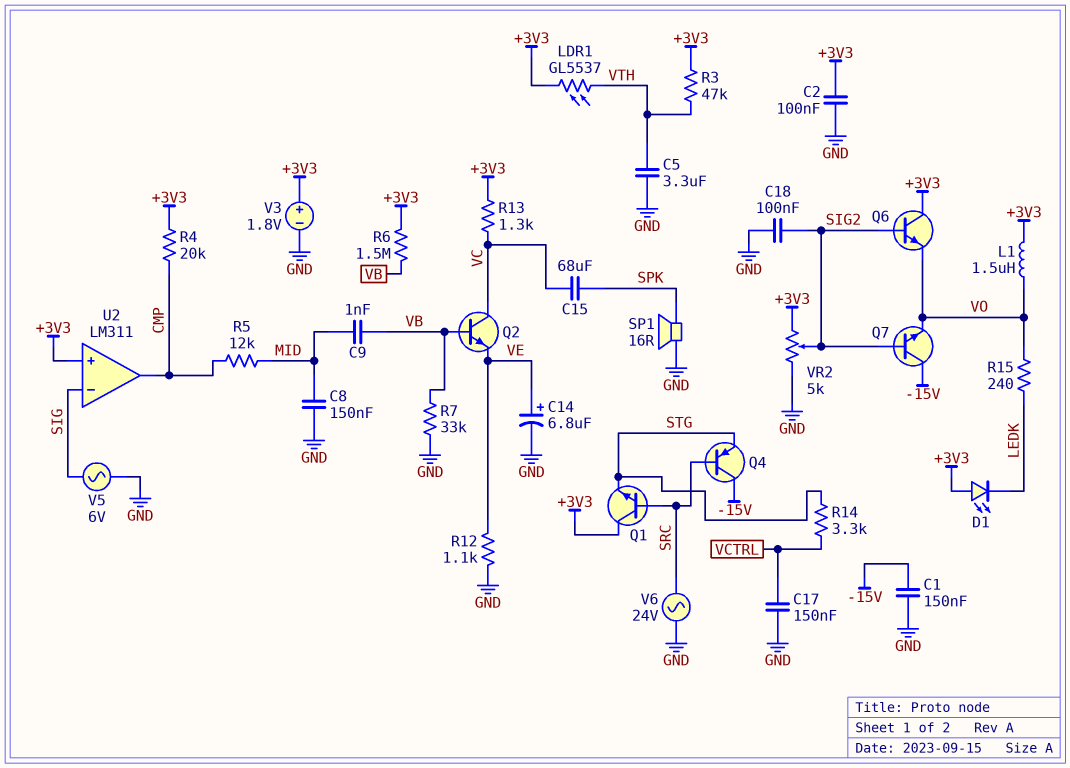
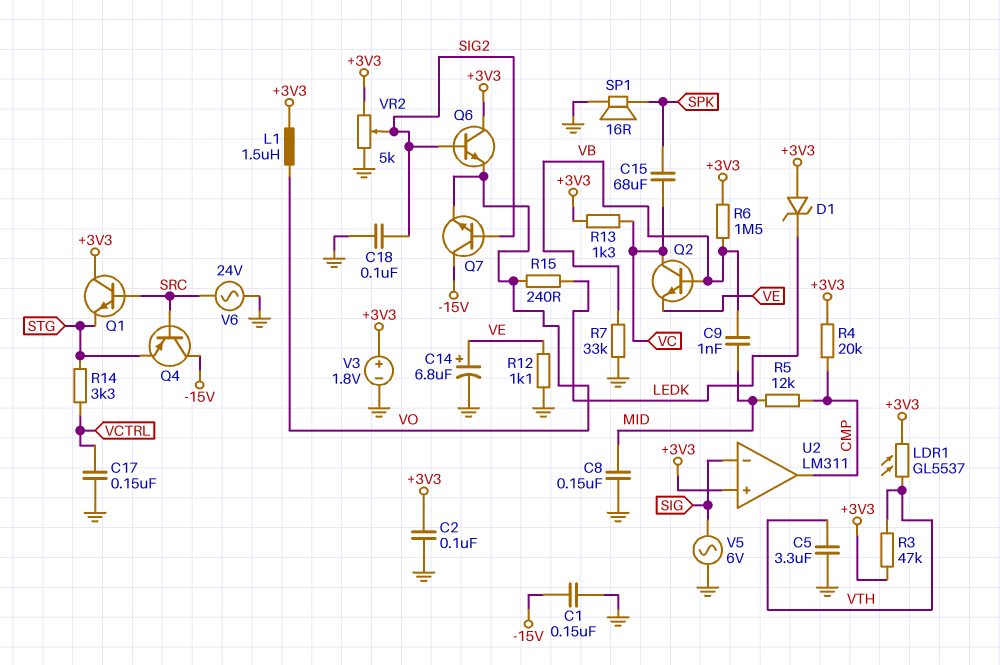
D1: LED (A +3V3, K LEDK) -> zener (A +3V3, K LEDK)

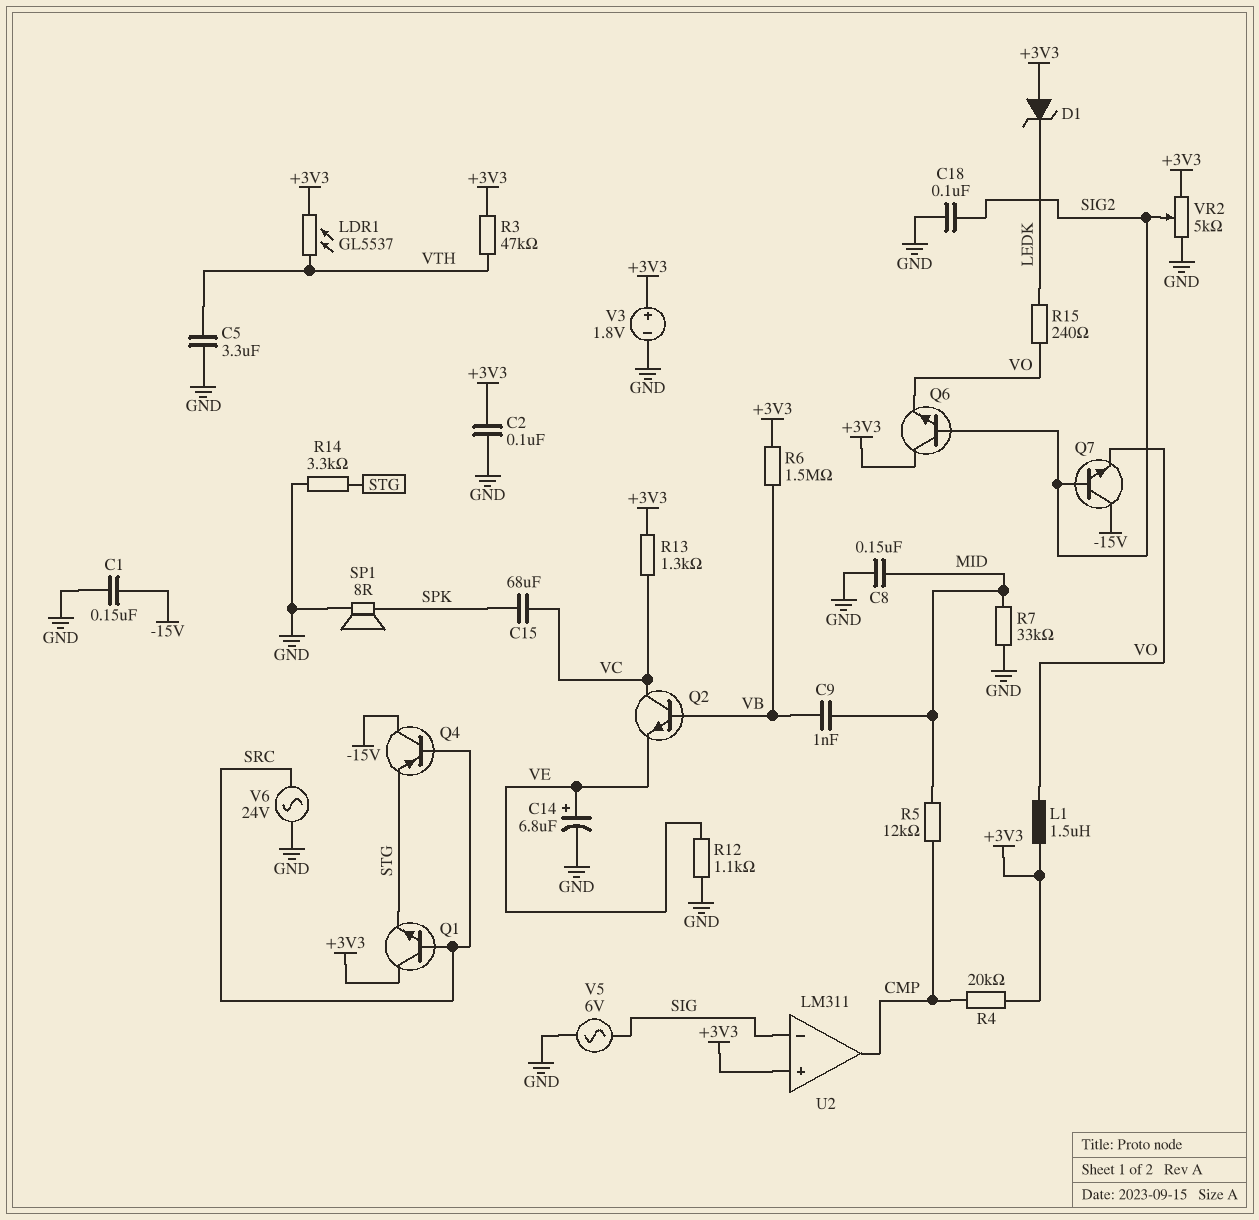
C17: 150nF (GND, VCTRL) -> none
R7: 33k (GND, VB) -> 33k (GND, MID)
R14: 3.3k (STG, VCTRL) -> 3.3k (GND, STG)
SP1: speaker 16R (GND, SPK) -> speaker 8R (GND, SPK)

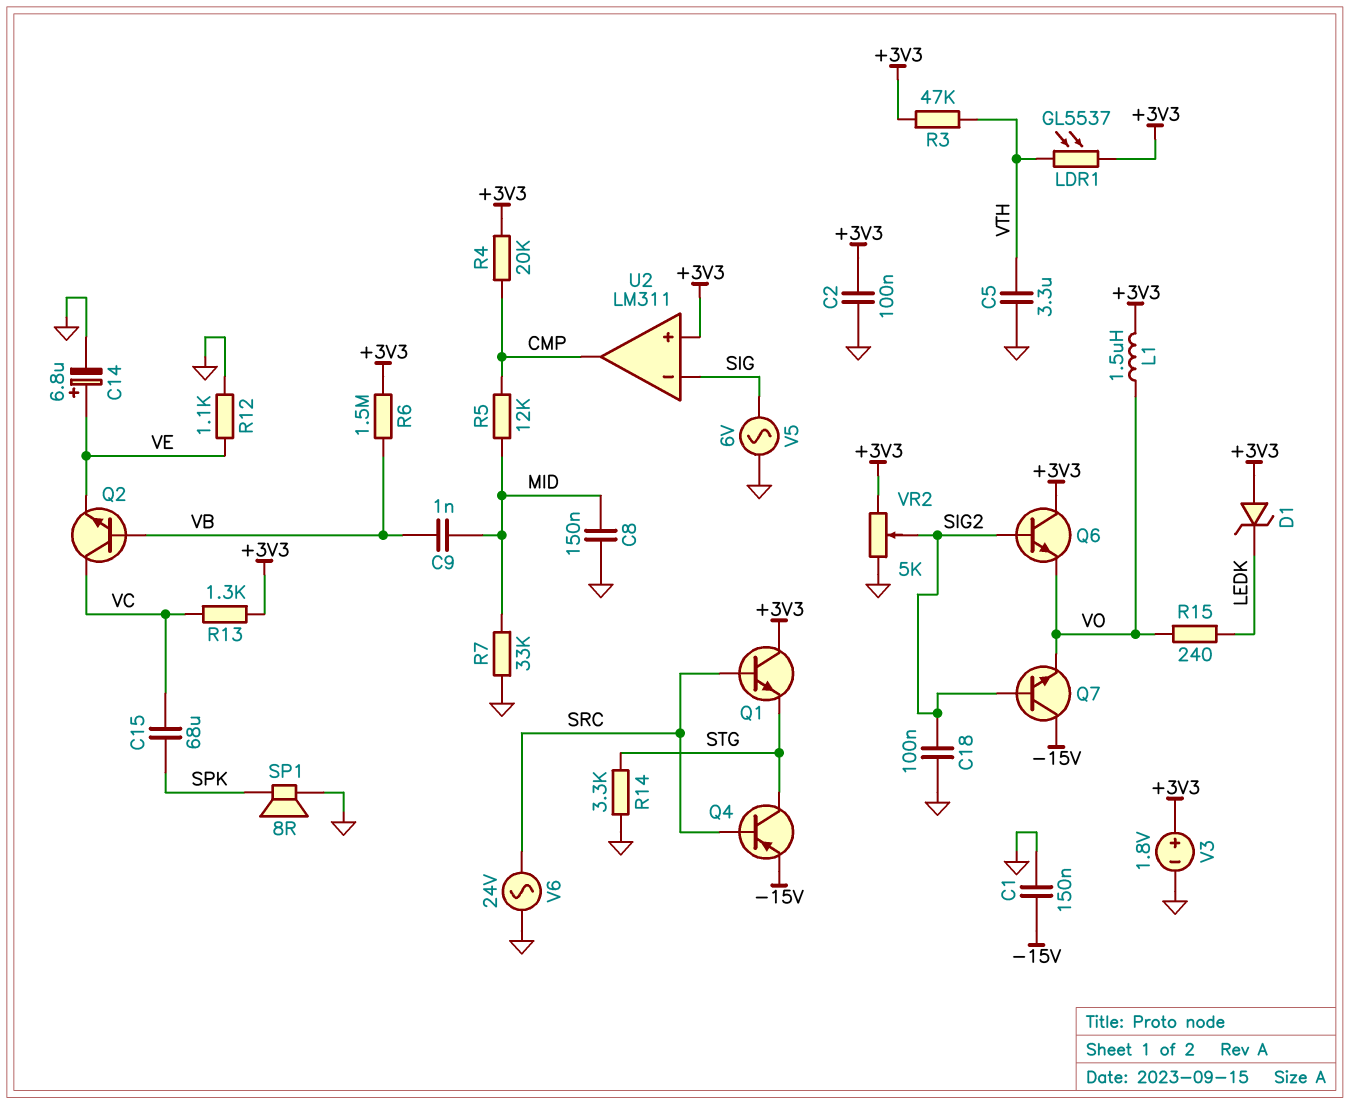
Q4: PNP (B SRC, C -15V, E STG) -> PNP (B SRC, C STG, E -15V)

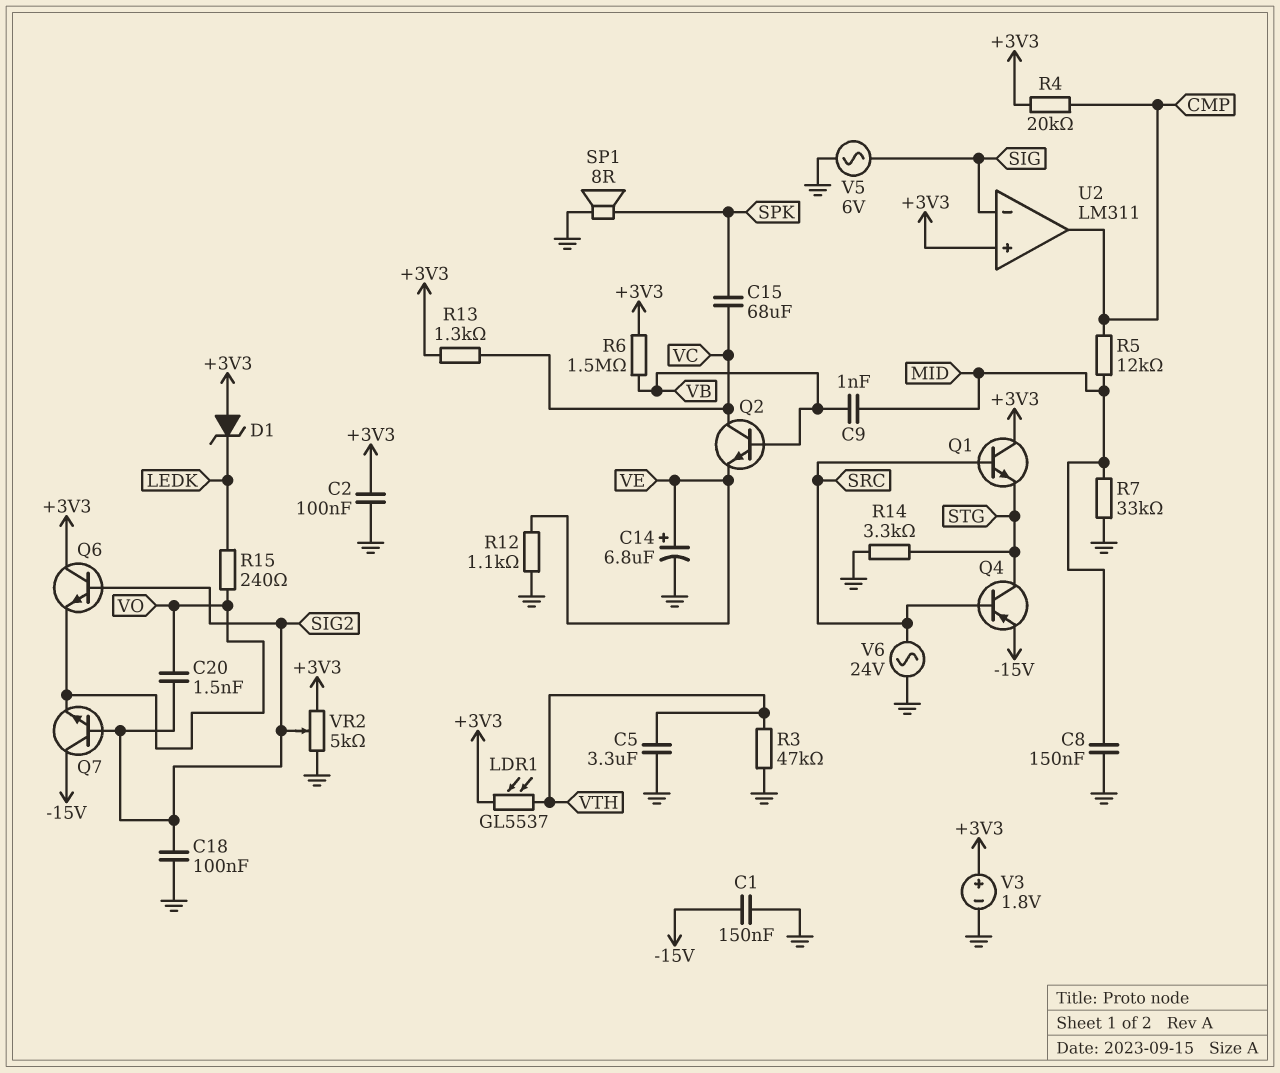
C20: none -> 1.5nF (SIG2, VO)
L1: 1.5uH (+3V3, VO) -> none
R3: 47k (+3V3, VTH) -> 47k (GND, VTH)

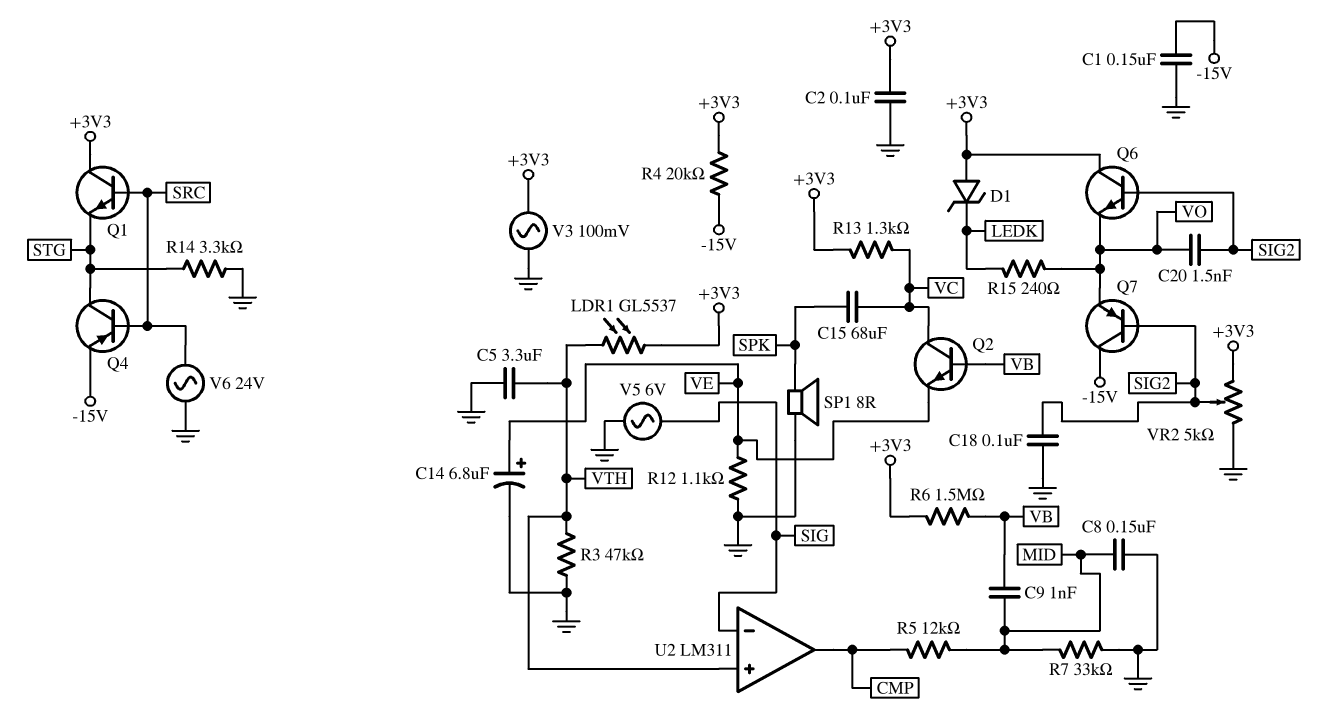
Q7: NPN (B SIG2, C -15V, E VO) -> PNP (B SIG2, C -15V, E VO)
R4: 20k (+3V3, CMP) -> 20k (+3V3, -15V)
U2 pin in+: +3V3 -> VTH
V3: 1.8V (plus +3V3, minus GND) -> AC 100mV (+3V3, GND)

